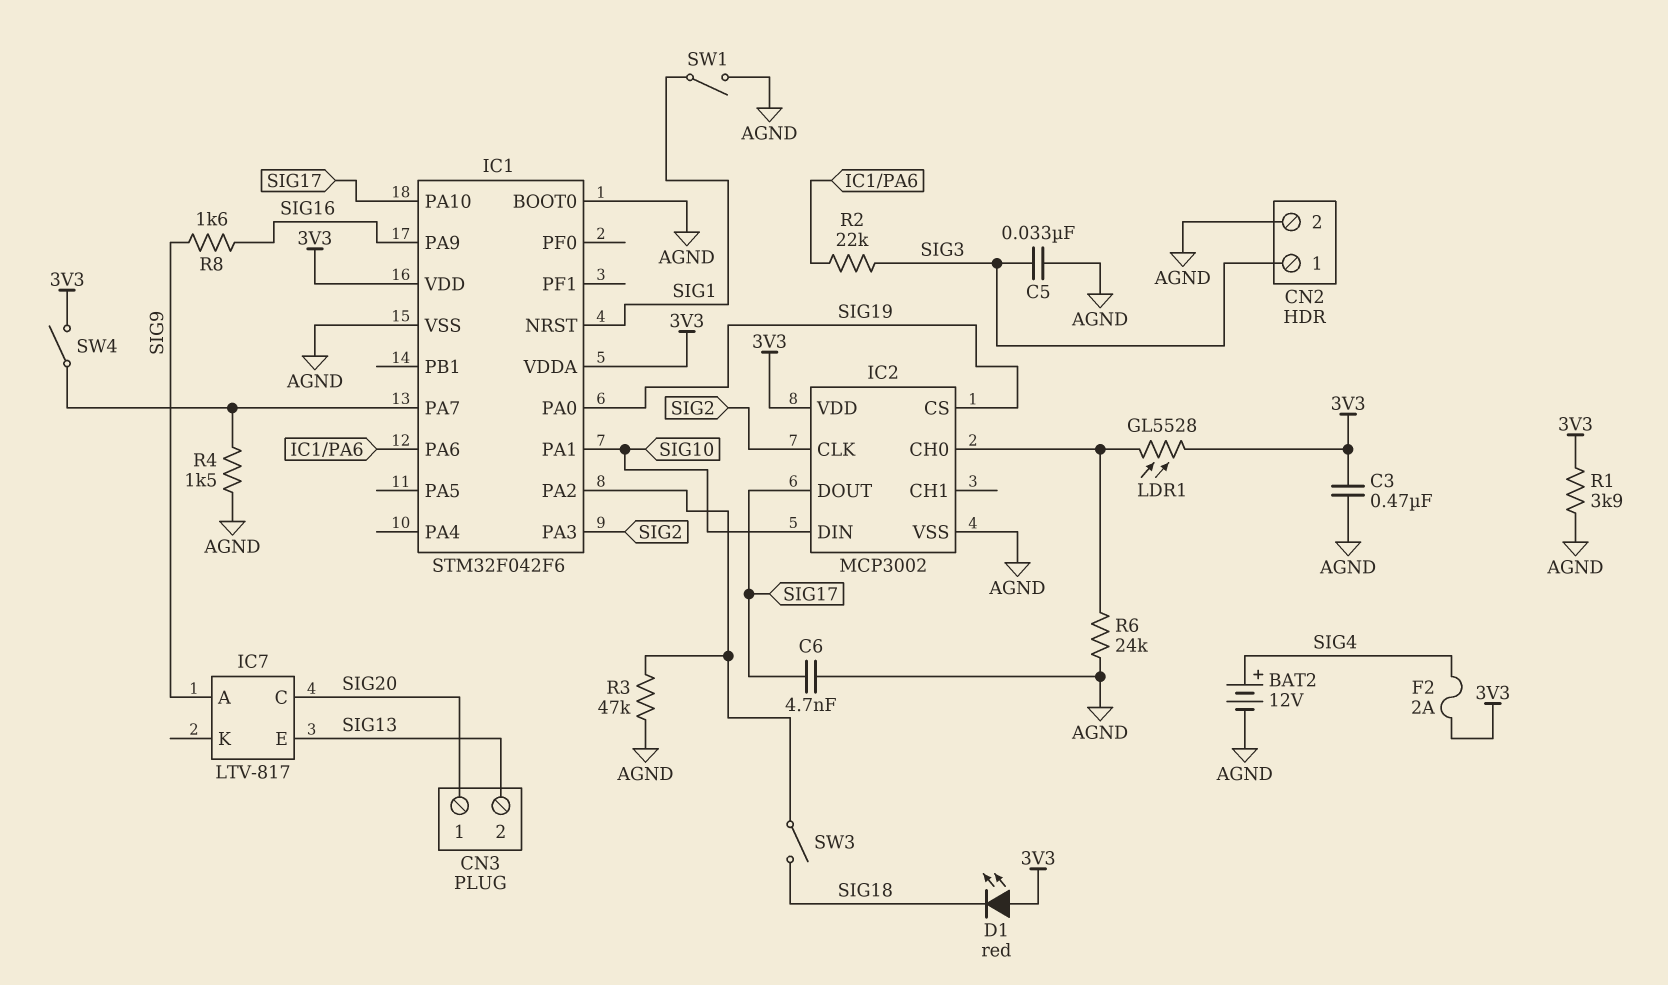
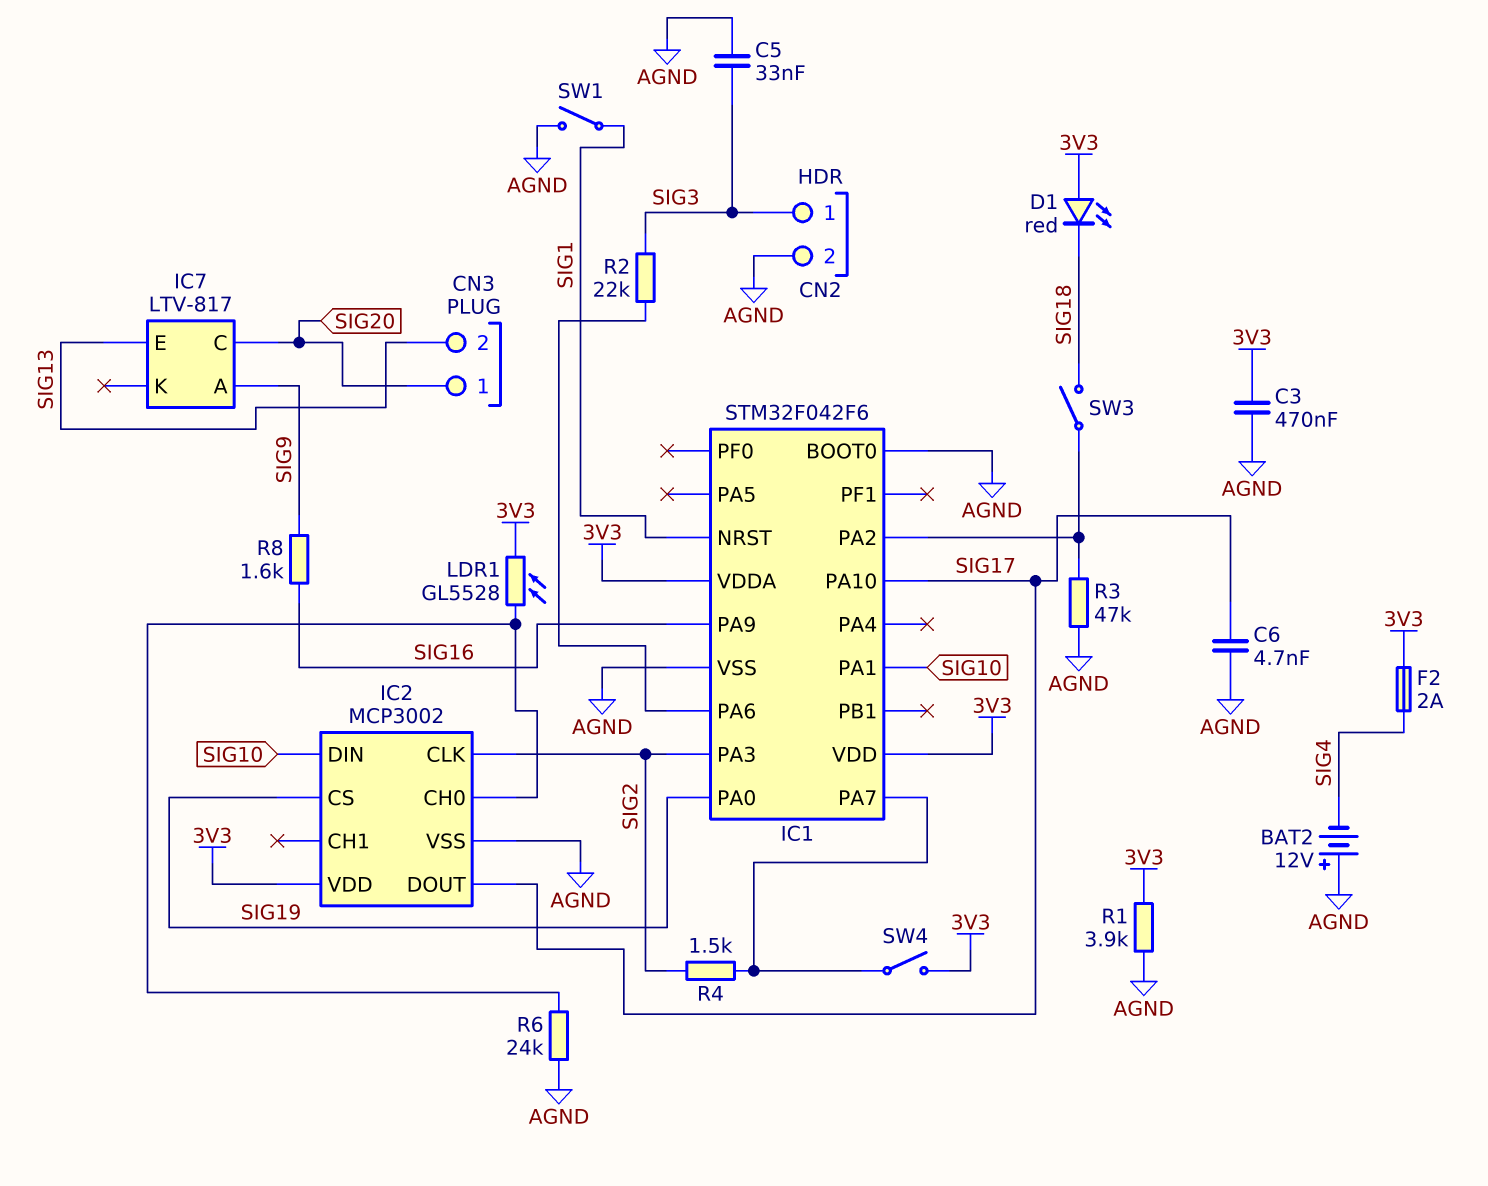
BAT2: 12V (plus SIG4, minus AGND) -> 12V (plus AGND, minus SIG4)
R4: 1.5k (AGND, IC1/PA7) -> 1.5k (IC1/PA7, SIG2)

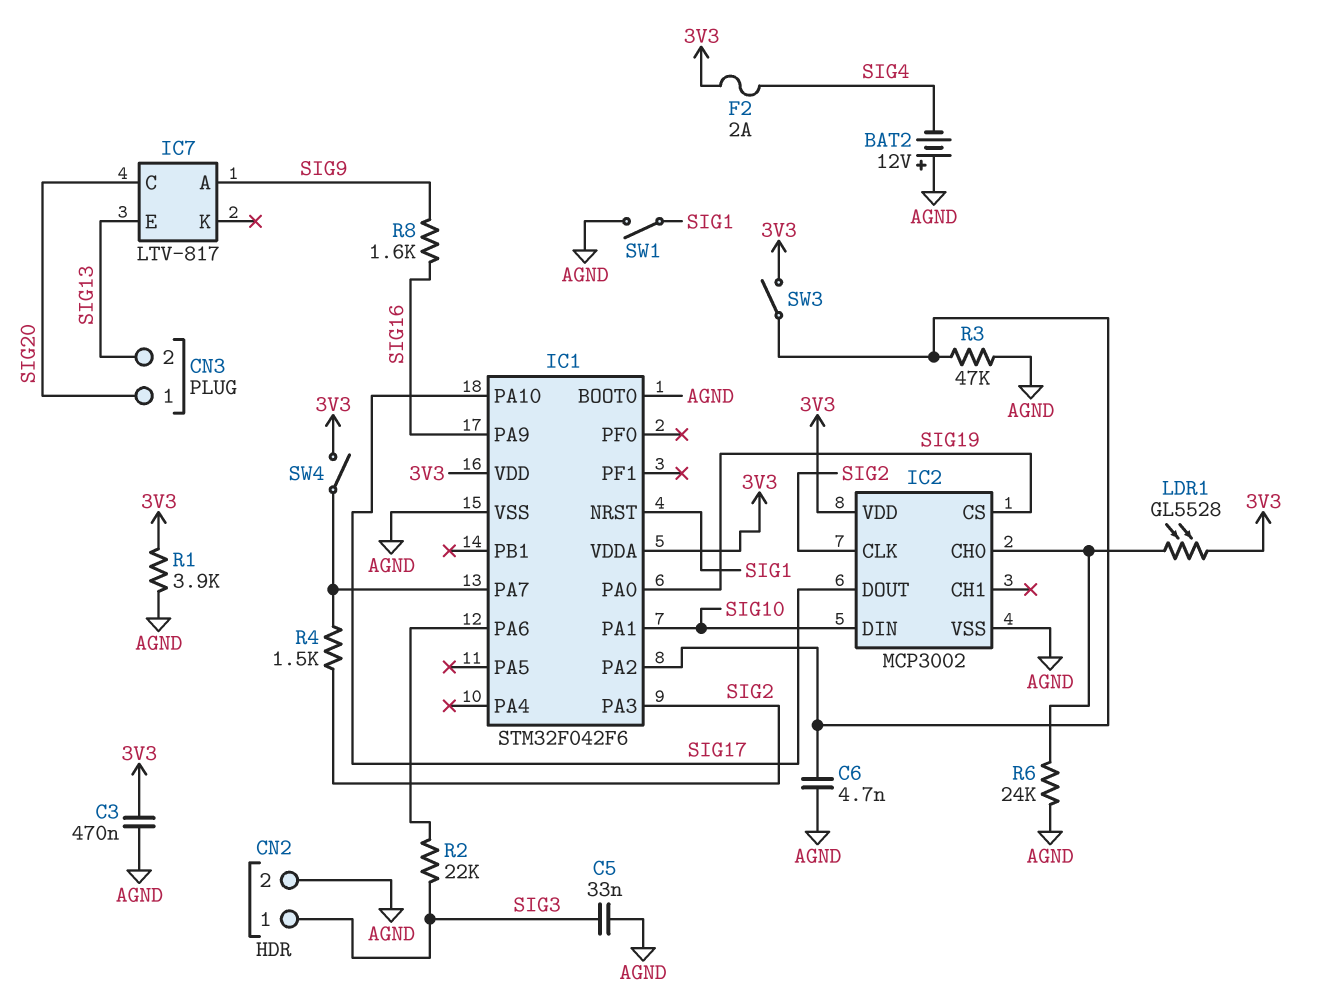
C6: 4.7nF (AGND, SIG17) -> 4.7nF (AGND, IC1/PA2)
D1: LED red (A 3V3, K SIG18) -> none
SW3: switch (IC1/PA2, SIG18) -> switch (3V3, IC1/PA2)

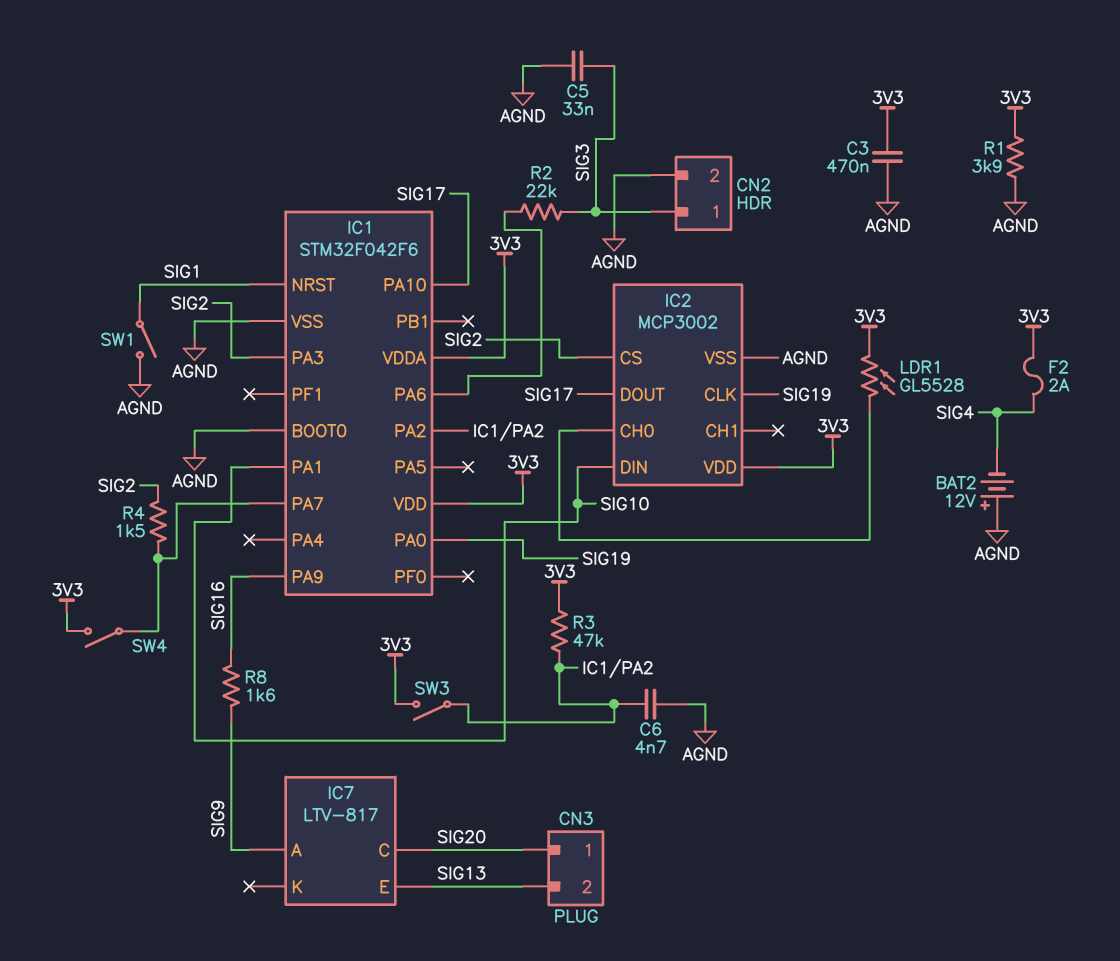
IC2 pin CLK: SIG2 -> SIG19
IC2 pin CS: SIG19 -> SIG2
R3: 47k (AGND, IC1/PA2) -> 47k (3V3, IC1/PA2)
R6: 24k (AGND, IC2/CH0) -> none

